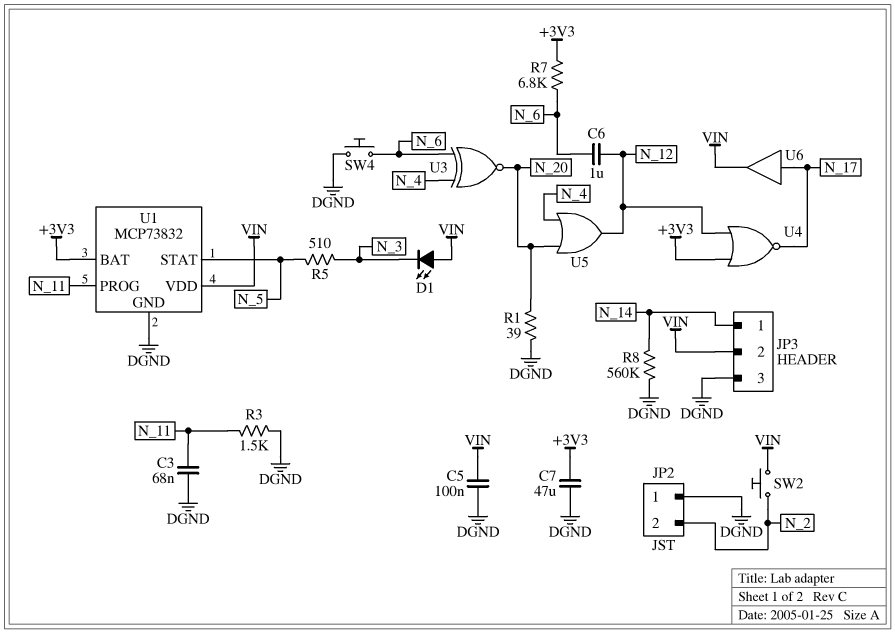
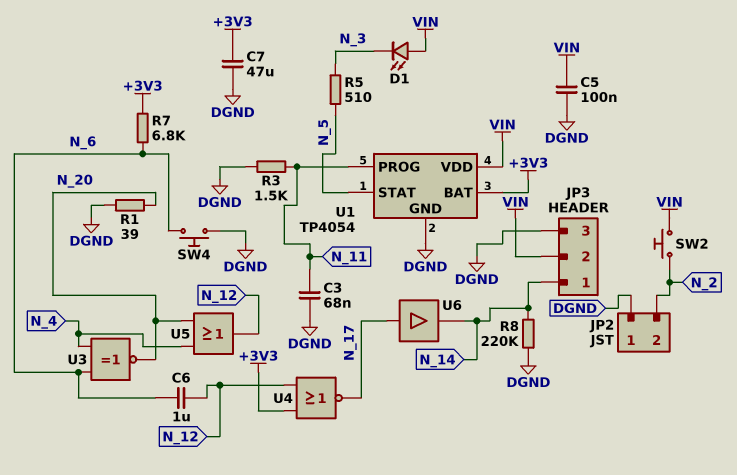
R8: 560k (DGND, N_14) -> 220k (DGND, N_14)
U1: MCP73832 -> TP4054
U6: buffer (in N_17, out VIN) -> buffer (in N_17, out N_14)

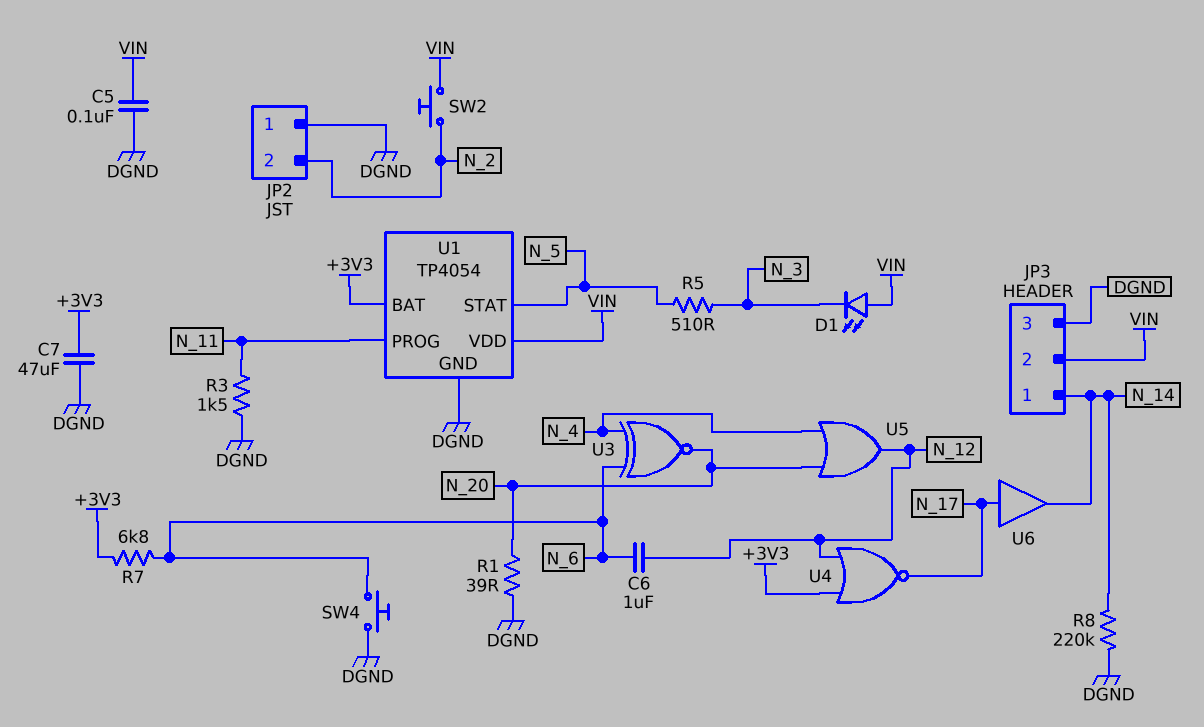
C3: 68nF (DGND, N_11) -> none

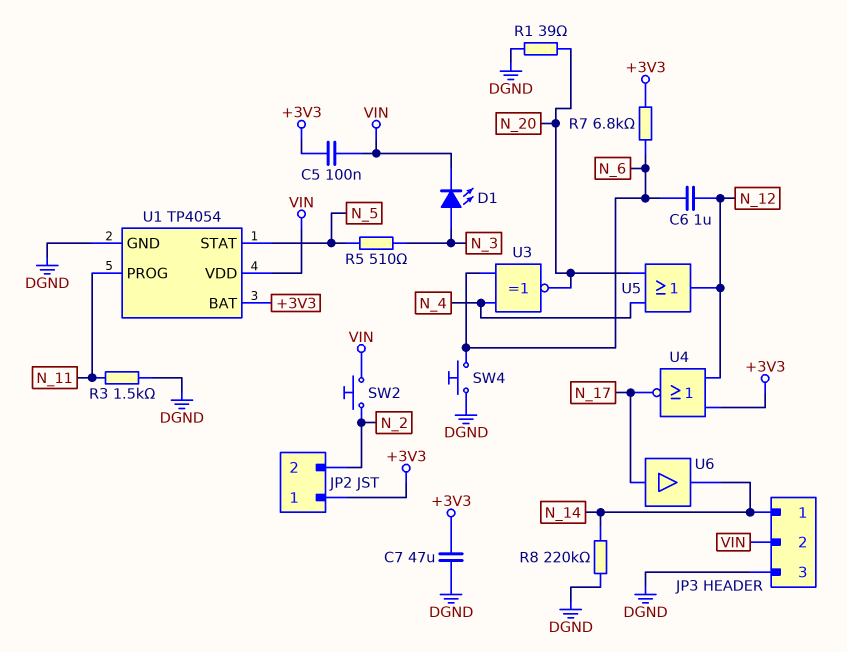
C5: 100nF (DGND, VIN) -> 100nF (+3V3, VIN)
D1: LED (A VIN, K N_3) -> LED (A N_3, K VIN)
JP2 pin 1: DGND -> +3V3

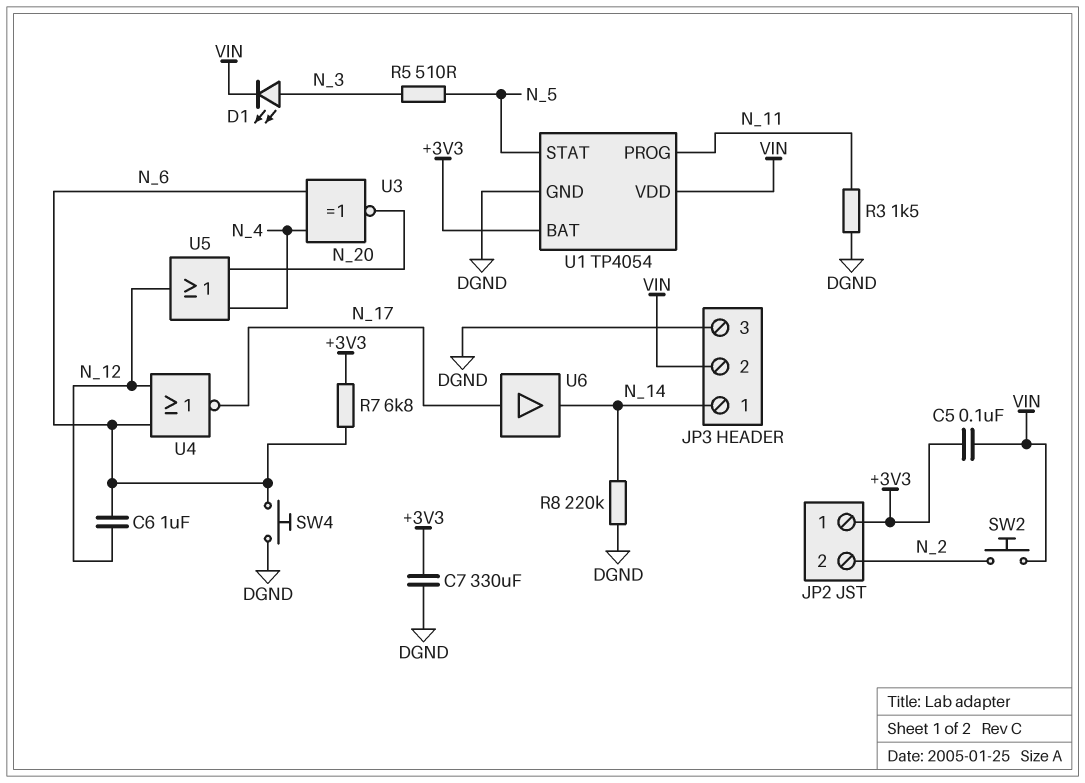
C7: 47uF (+3V3, DGND) -> 330uF (+3V3, DGND)
R1: 39 (DGND, N_20) -> none
U4: NOR (in +3V3, in N_12, out N_17) -> NOR (in N_6, in N_12, out N_17)

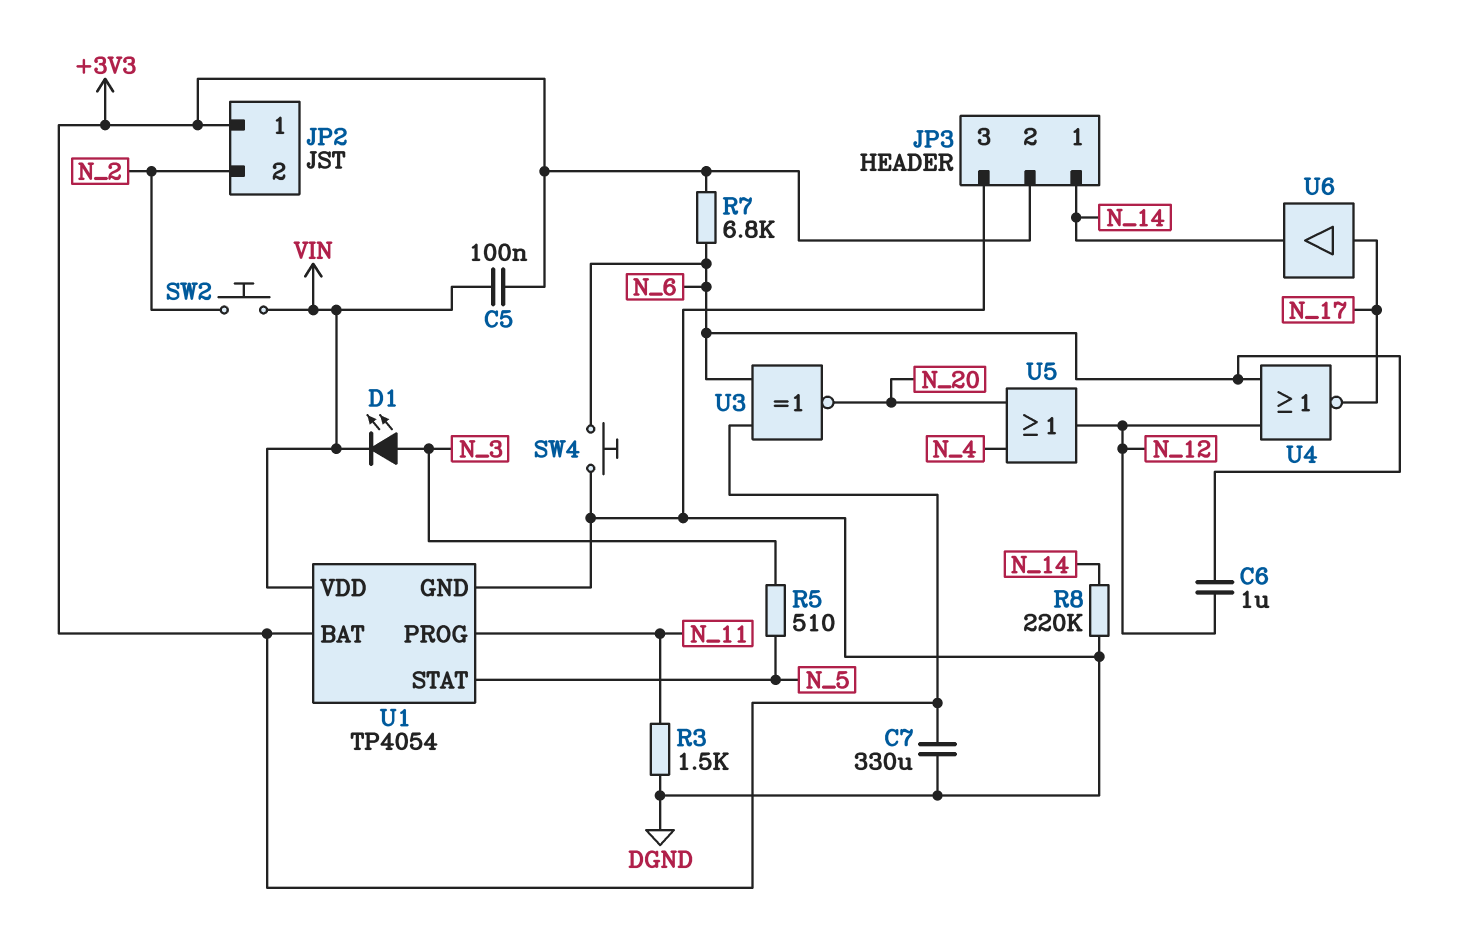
JP3 pin 2: VIN -> +3V3
U3: XNOR (in N_4, in N_6, out N_20) -> XNOR (in +3V3, in N_6, out N_20)

